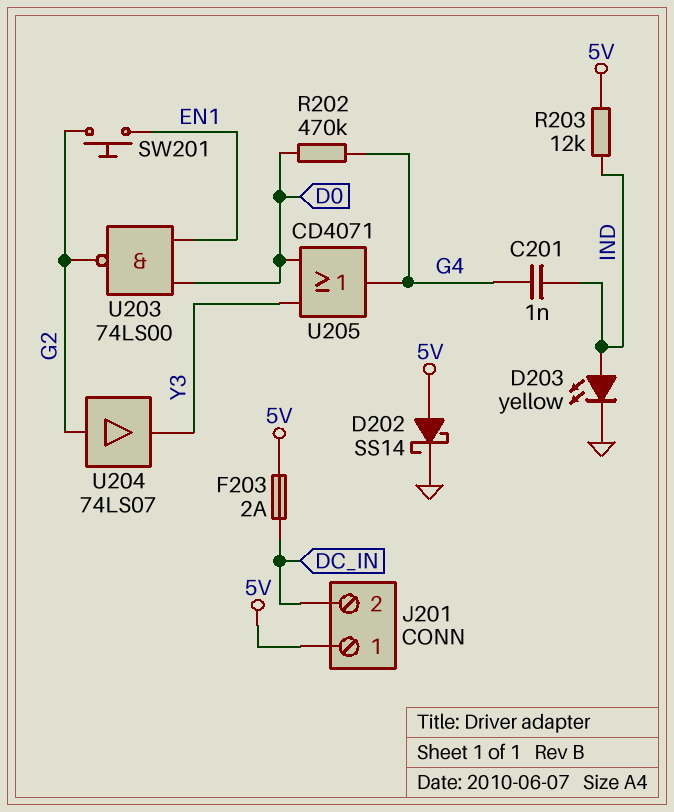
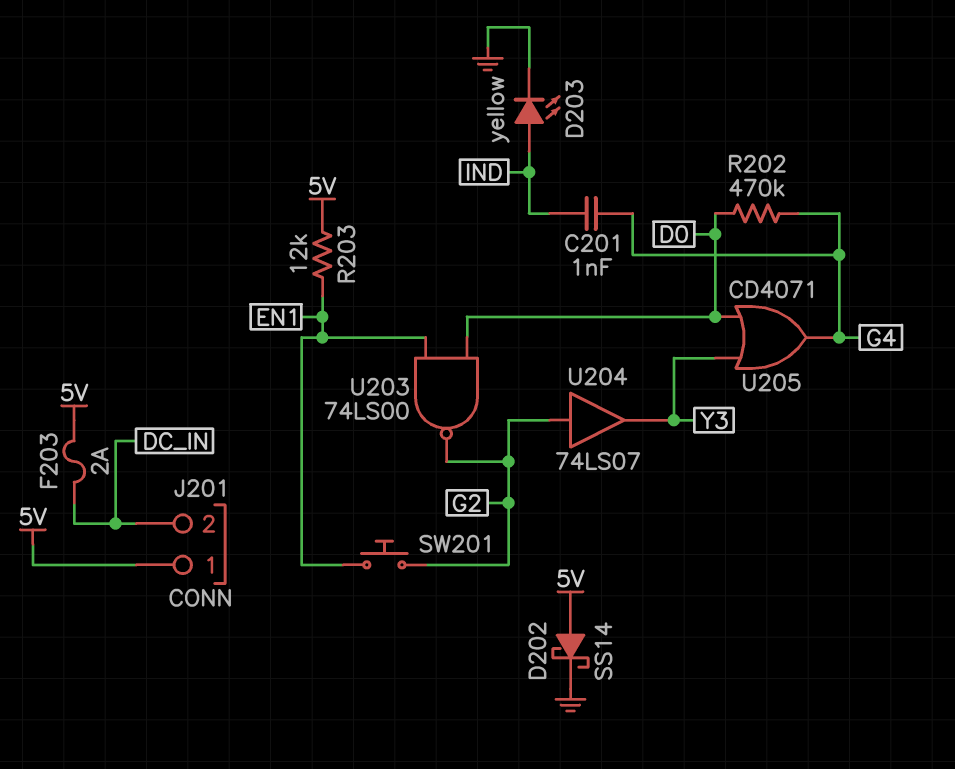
R203: 12k (5V, IND) -> 12k (5V, EN1)

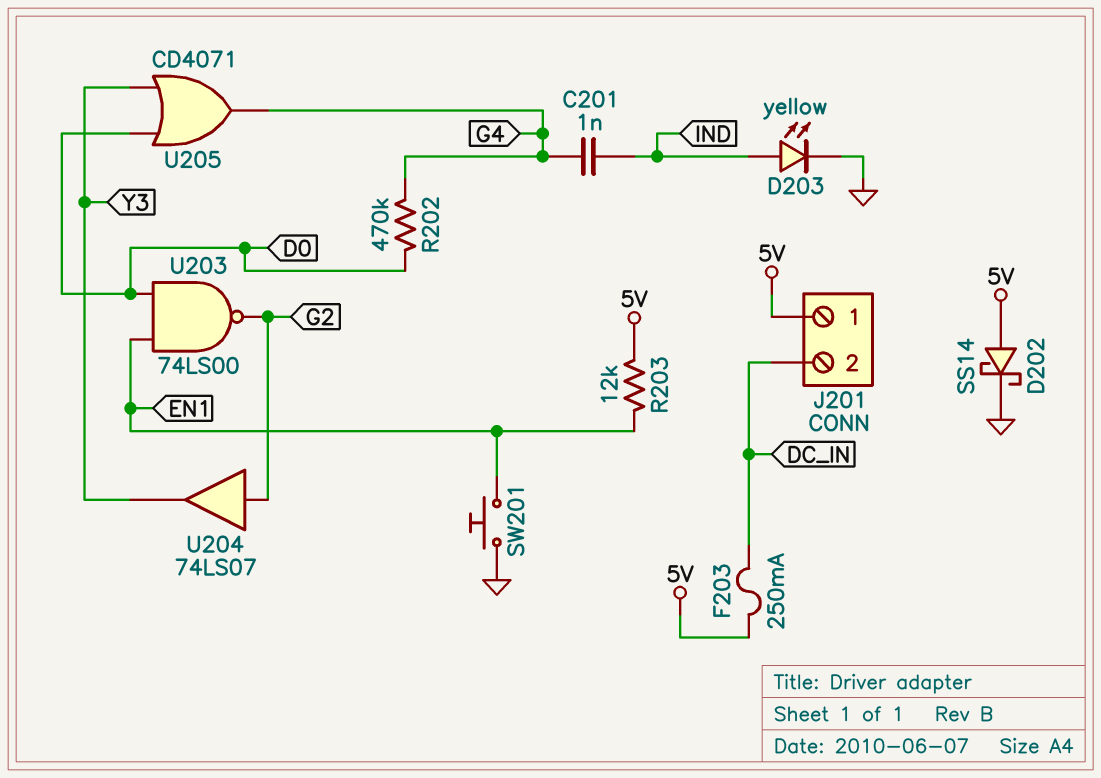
F203: 2A (5V, DC_IN) -> 250mA (5V, DC_IN)
SW201: button (EN1, G2) -> button (EN1, GND)

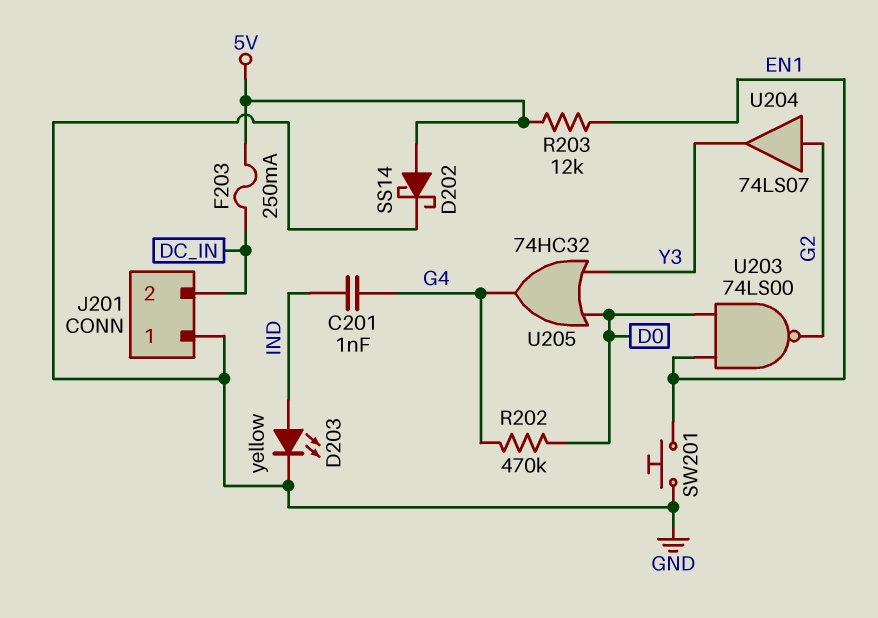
J201 pin 1: 5V -> GND
U205: OR CD4071 (in D0, in Y3, out G4) -> OR 74HC32 (in D0, in Y3, out G4)

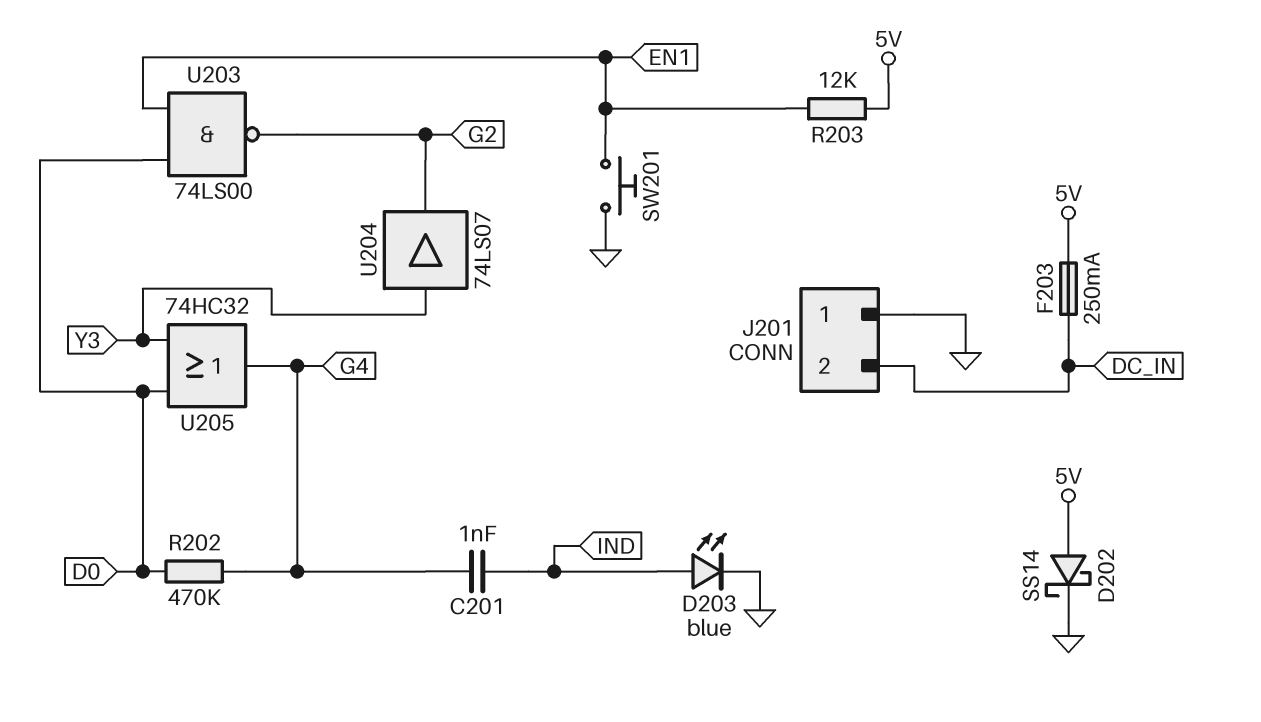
D203: LED yellow (A IND, K GND) -> LED blue (A IND, K GND)
U204: buffer 74LS07 (in G2, out Y3) -> buffer 74LS07 (in Y3, out G2)

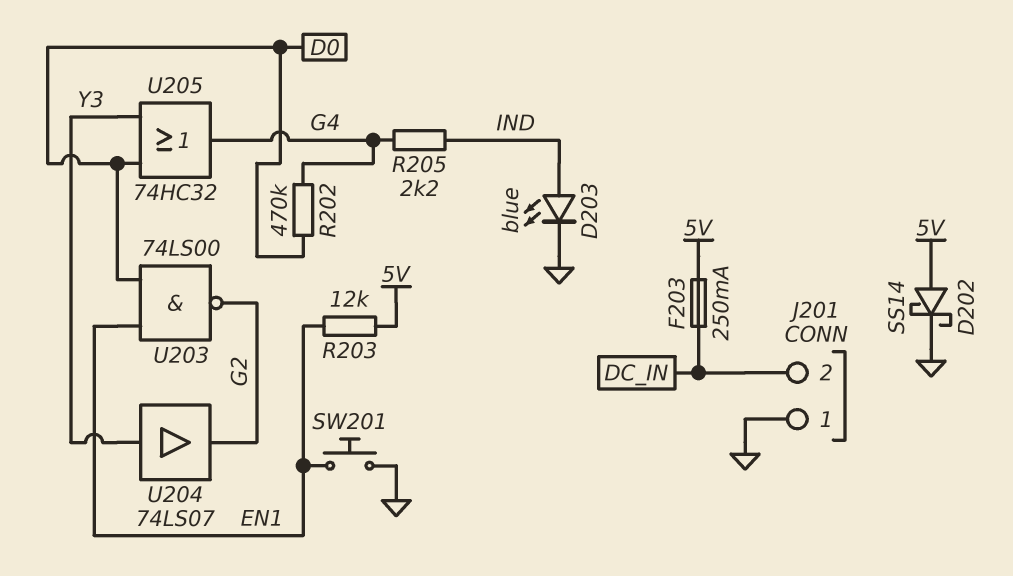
C201: 1nF (G4, IND) -> none
R205: none -> 2.2k (G4, IND)

